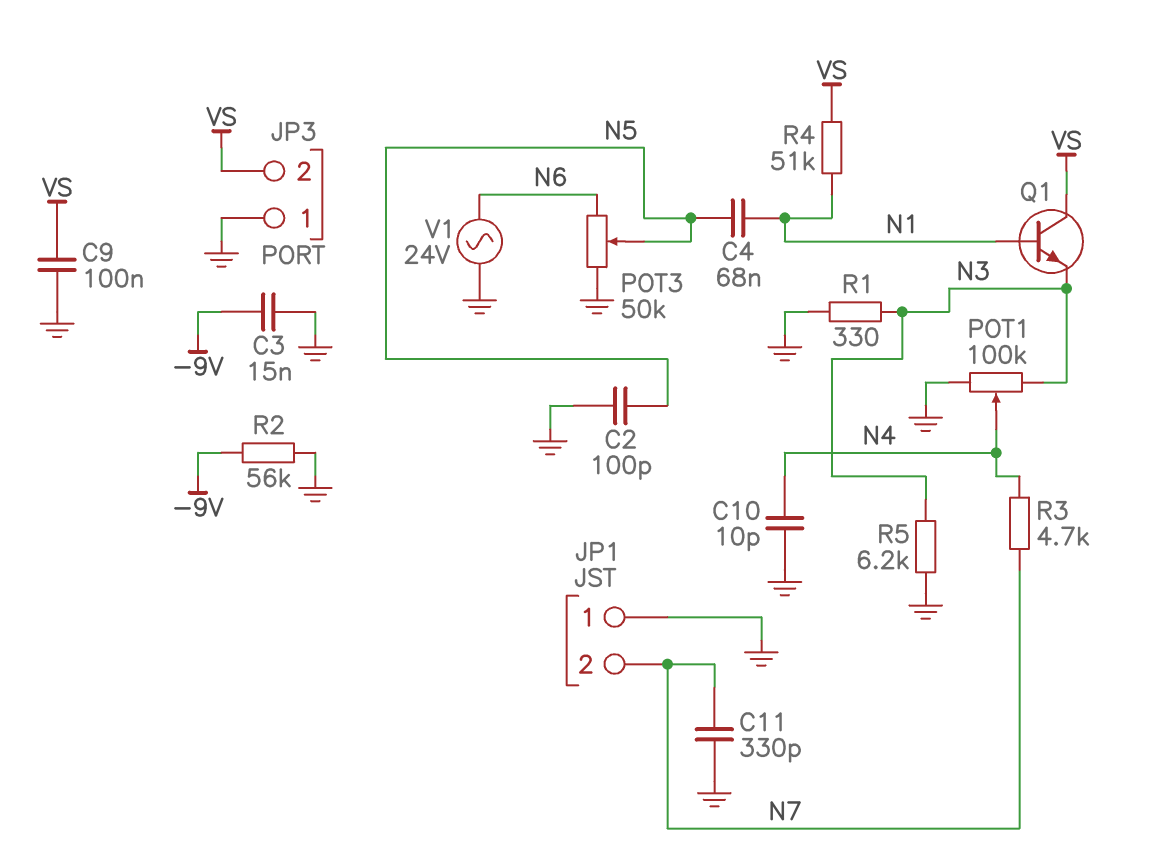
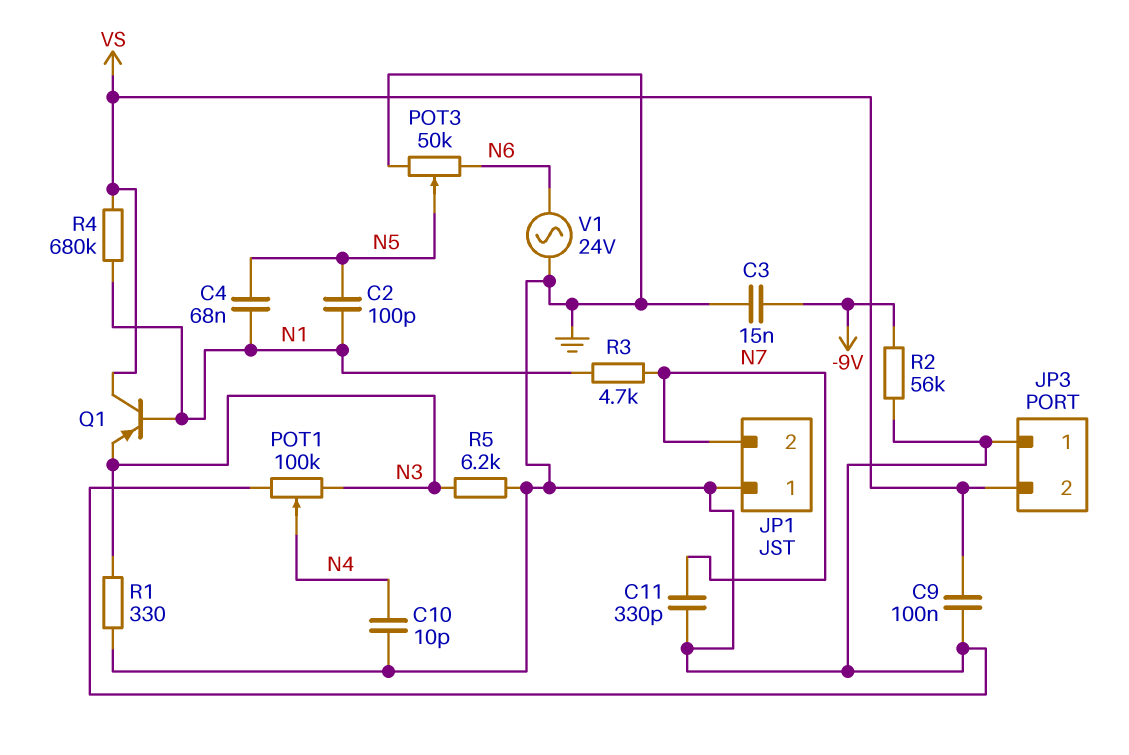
C2: 100pF (GND, N5) -> 100pF (N1, N5)
Q1: NPN (B N1, C VS, E N3) -> PNP (B N1, C VS, E N3)
R3: 4.7k (N4, N7) -> 4.7k (N1, N7)
R4: 51k (N1, VS) -> 680k (N1, VS)

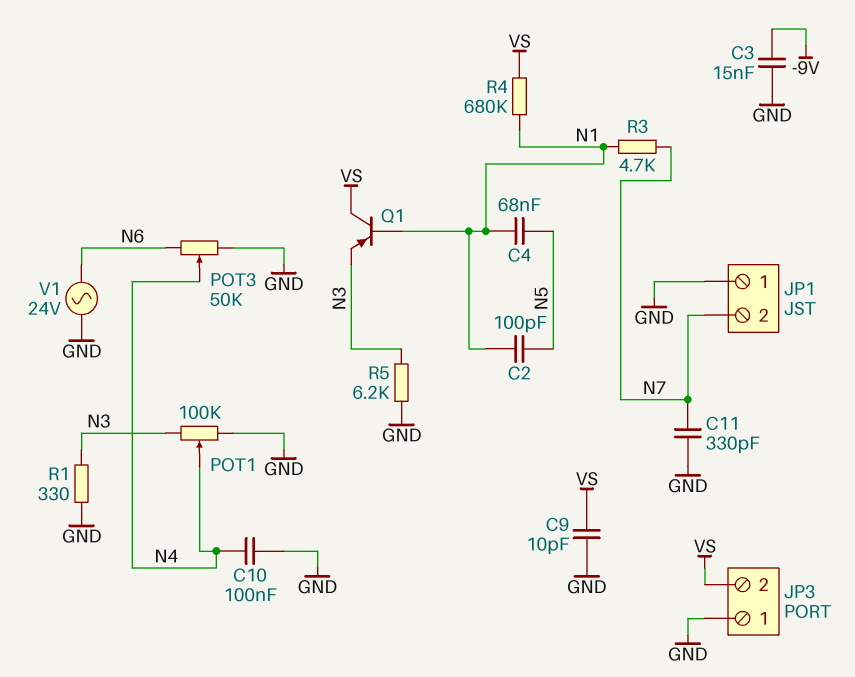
C9: 100nF (GND, VS) -> 10pF (GND, VS)
C10: 10pF (GND, N4) -> 100nF (GND, N4)
POT3: 50k (GND, N6, wiper N5) -> 50k (GND, N6, wiper N4)
R2: 56k (-9V, GND) -> none

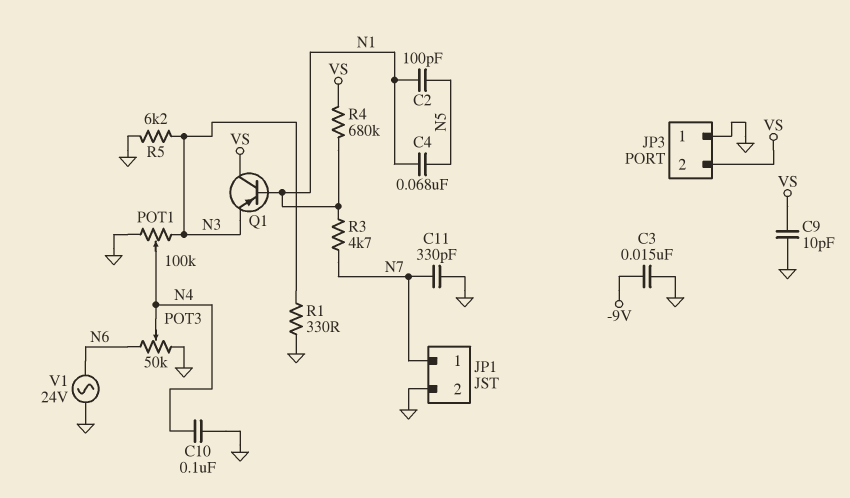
JP1 pin 1: GND -> N7
JP1 pin 2: N7 -> GND

